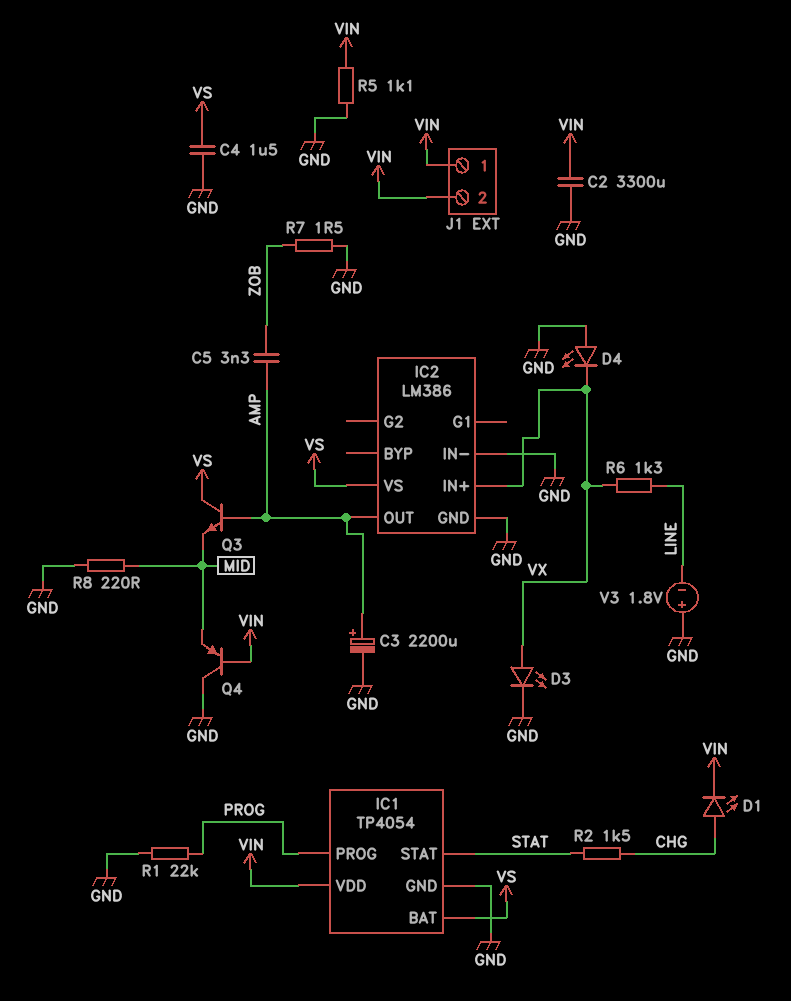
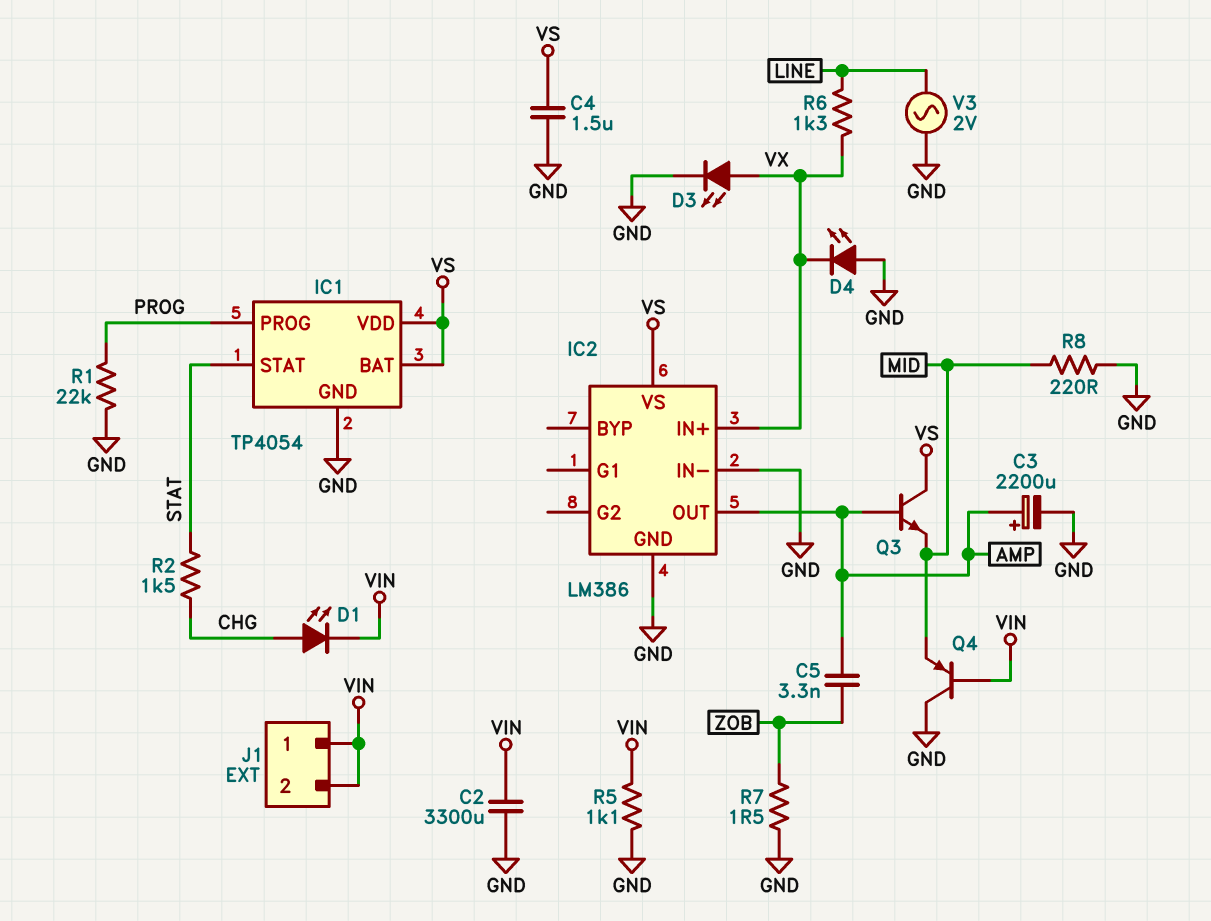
IC1 pin VDD: VIN -> VS
V3: 1.8V (plus GND, minus LINE) -> AC 2V (GND, LINE)

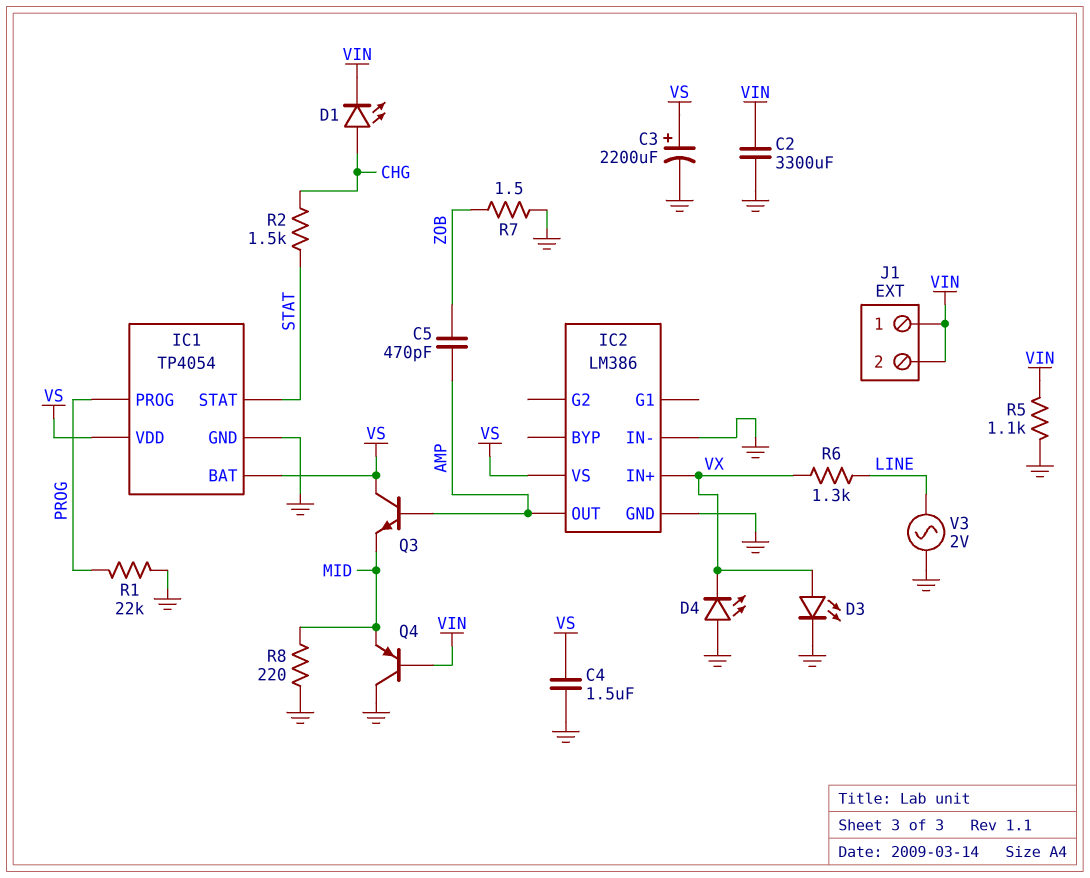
C3: 2200uF (plus AMP, minus GND) -> 2200uF (plus VS, minus GND)
C5: 3.3nF (AMP, ZOB) -> 470pF (AMP, ZOB)

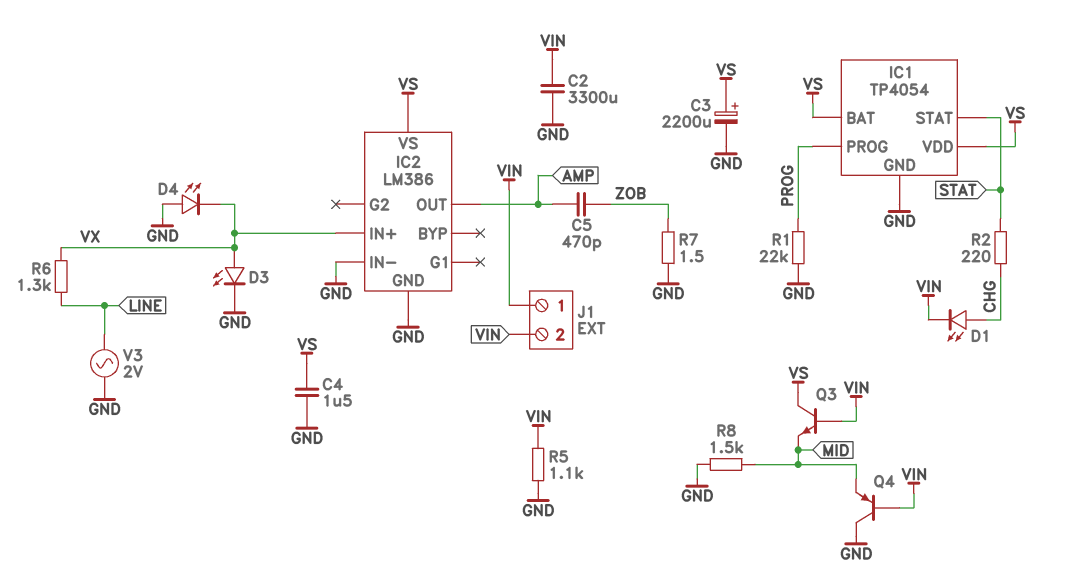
Q3: NPN (B AMP, C VS, E MID) -> NPN (B VIN, C VS, E MID)
R2: 1.5k (CHG, STAT) -> 220 (CHG, STAT)
R8: 220 (GND, MID) -> 1.5k (GND, MID)

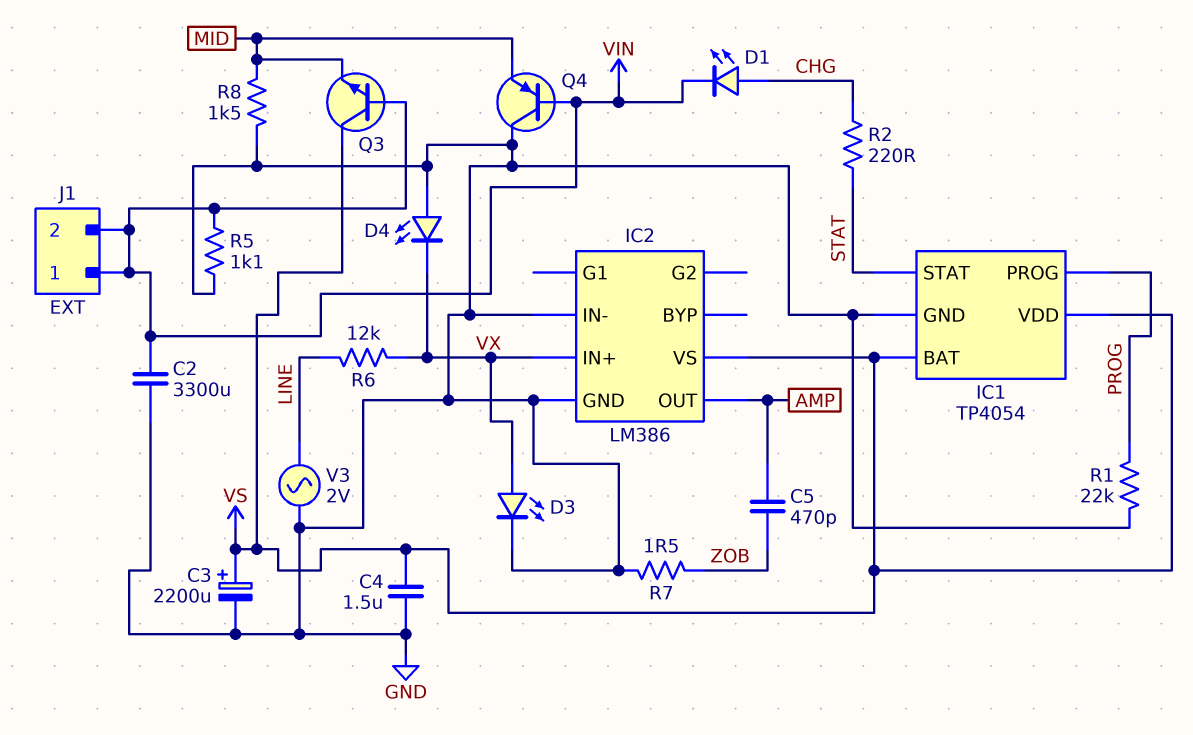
R6: 1.3k (LINE, VX) -> 12k (LINE, VX)

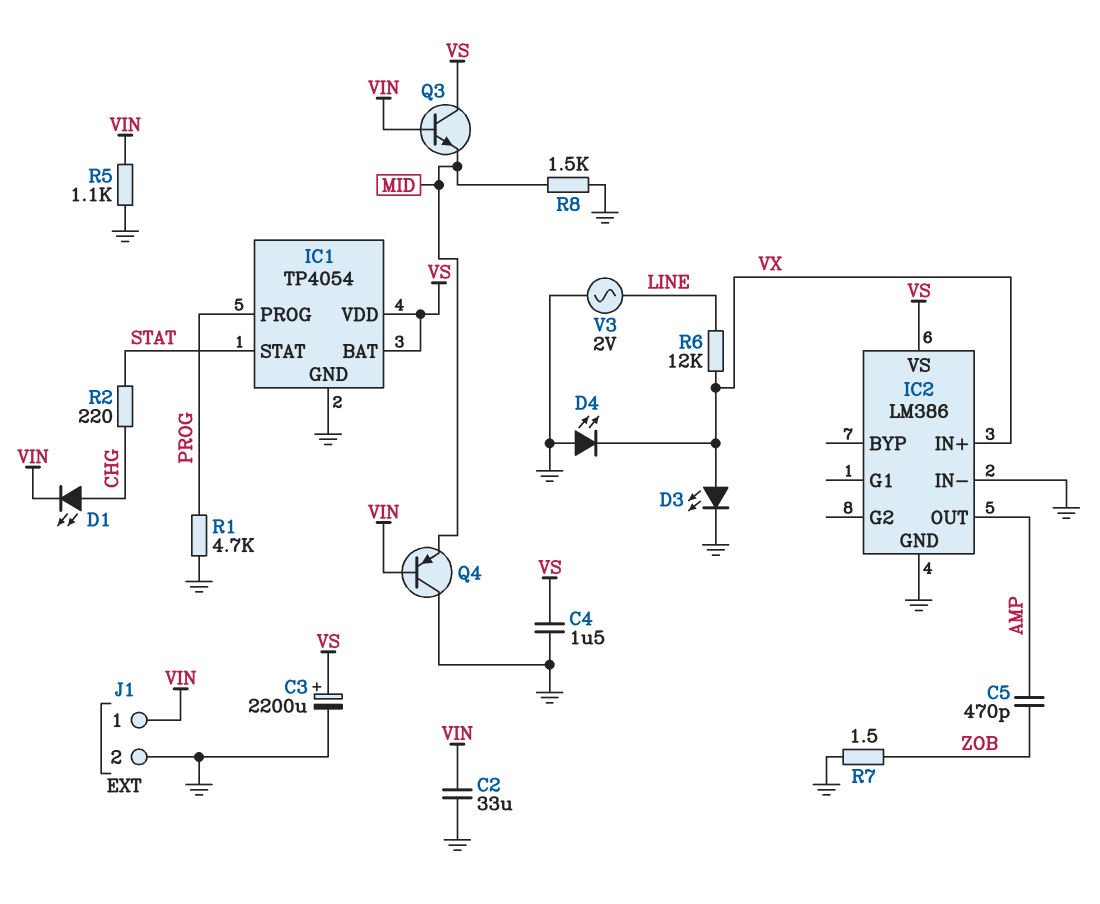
C2: 3300uF (GND, VIN) -> 33uF (GND, VIN)
J1 pin 2: VIN -> GND
R1: 22k (GND, PROG) -> 4.7k (GND, PROG)

